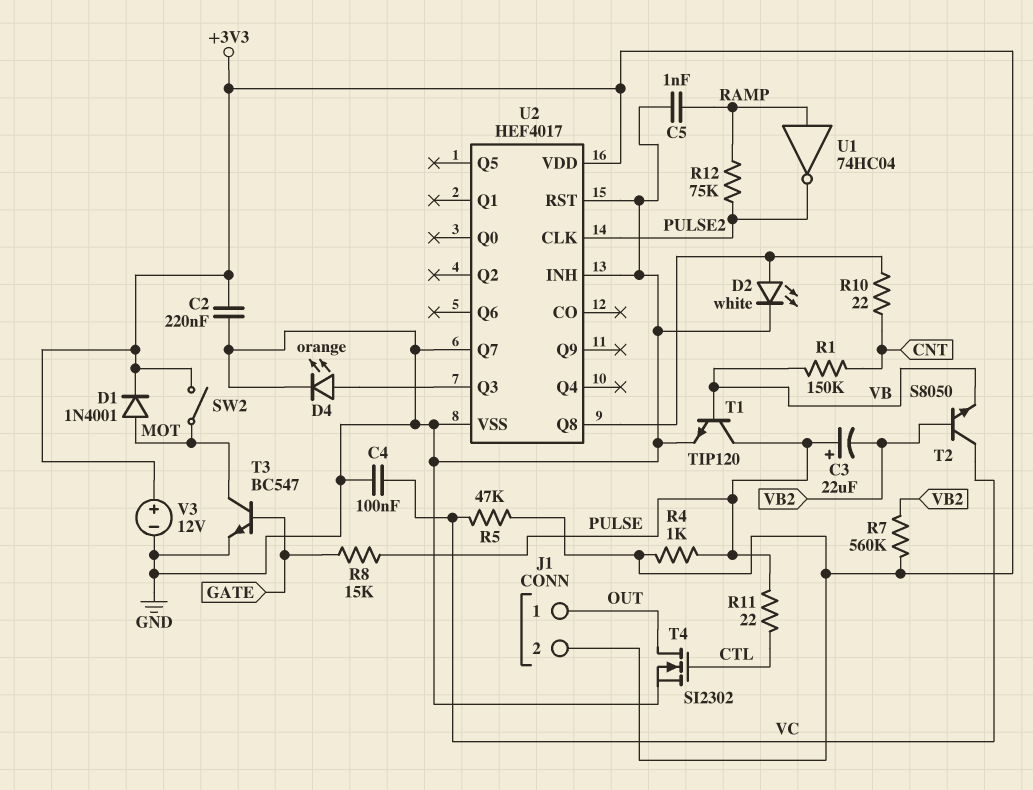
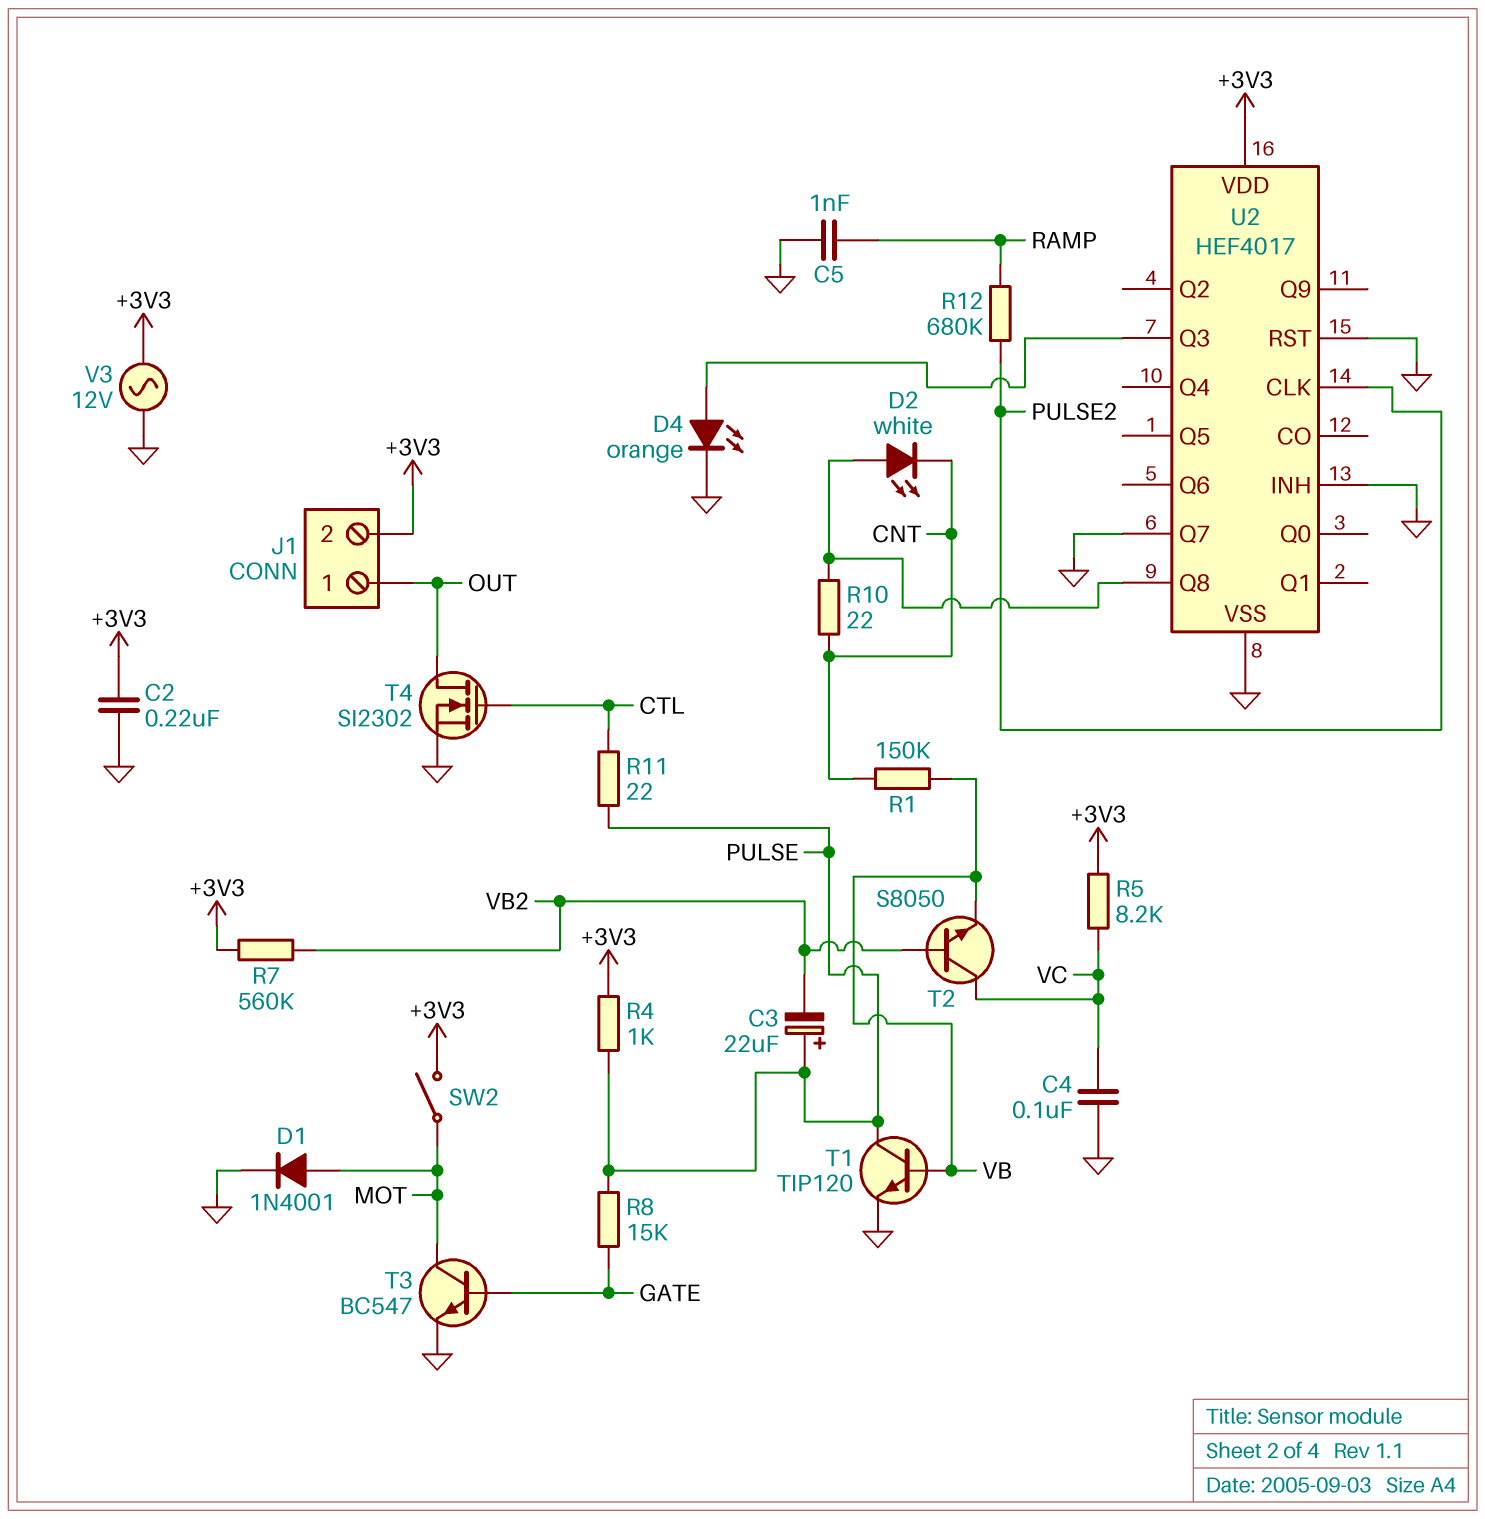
D1: diode 1N4001 (A MOT, K +3V3) -> diode 1N4001 (A MOT, K GND)
D2: LED white (A U2/Q8, K GND) -> LED white (A U2/Q8, K CNT)
R5: 47k (+3V3, VC) -> 8.2k (+3V3, VC)
R12: 75k (PULSE2, RAMP) -> 680k (PULSE2, RAMP)
U1: NOT 74HC04 (in RAMP, out PULSE2) -> none
V3: 12V (plus +3V3, minus GND) -> AC 12V (+3V3, GND)

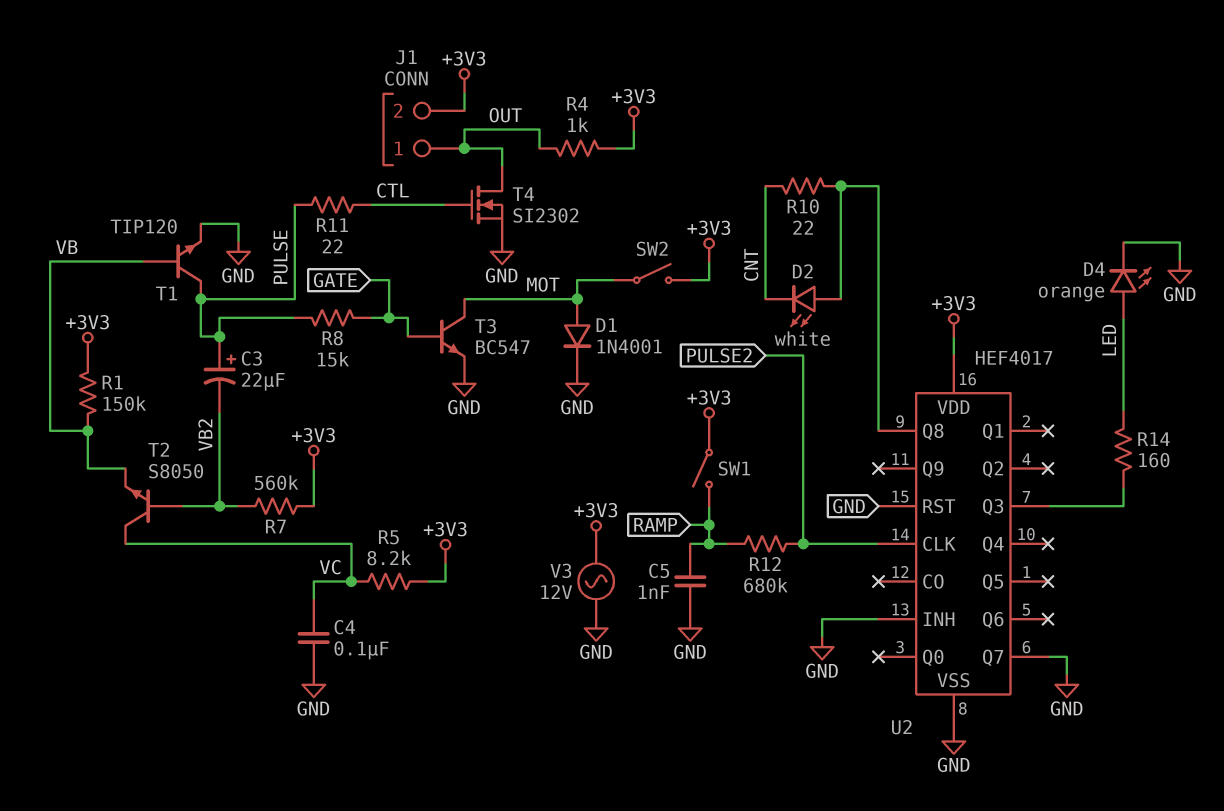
C2: 220nF (+3V3, GND) -> none
D4: LED orange (A U2/Q3, K GND) -> LED orange (A LED, K GND)
R1: 150k (CNT, VB) -> 150k (+3V3, VB)
R4: 1k (+3V3, PULSE) -> 1k (+3V3, OUT)
R14: none -> 160 (LED, U2/Q3)
SW1: none -> switch (+3V3, RAMP)

